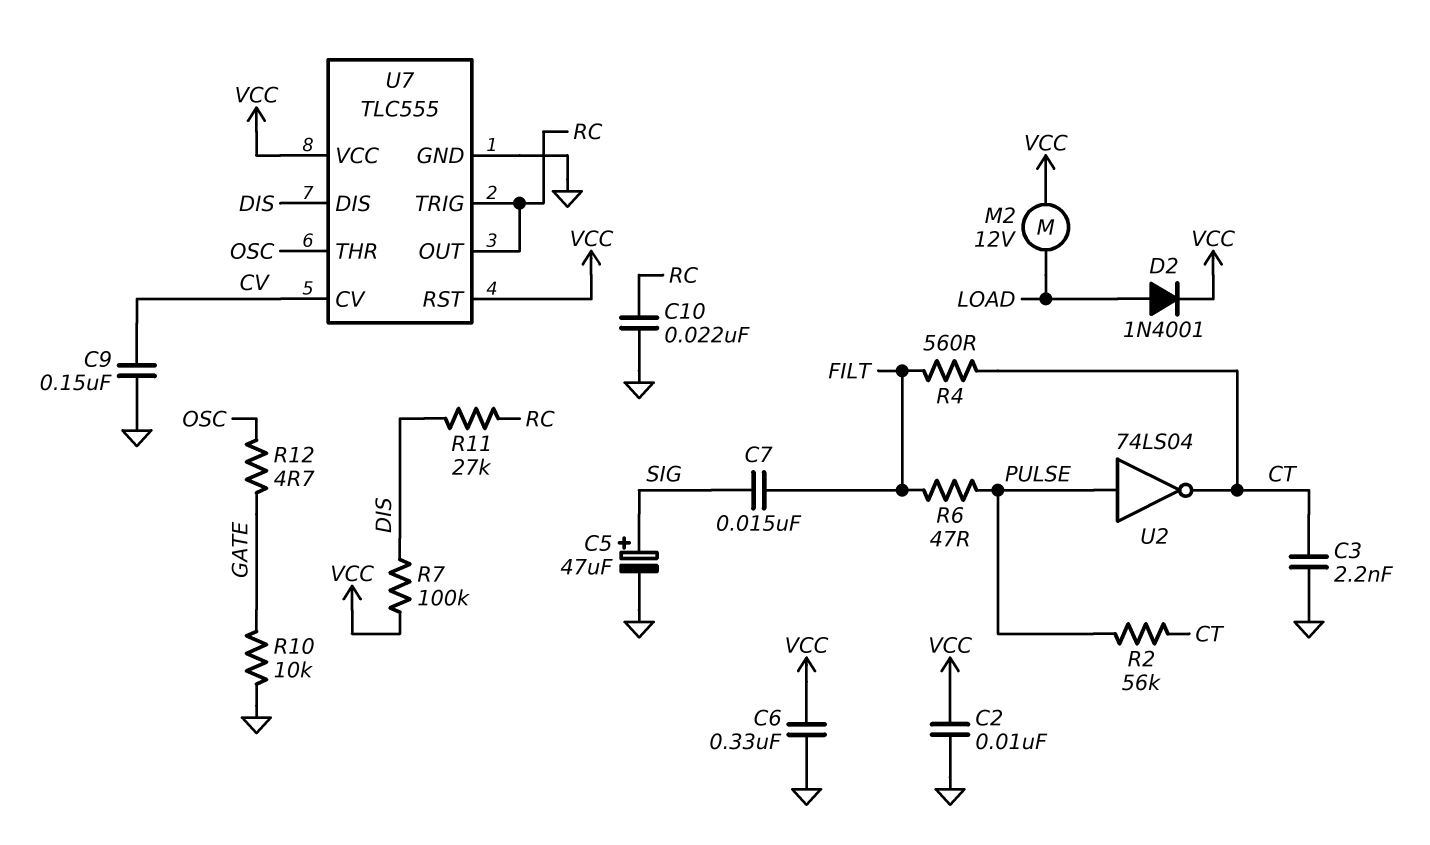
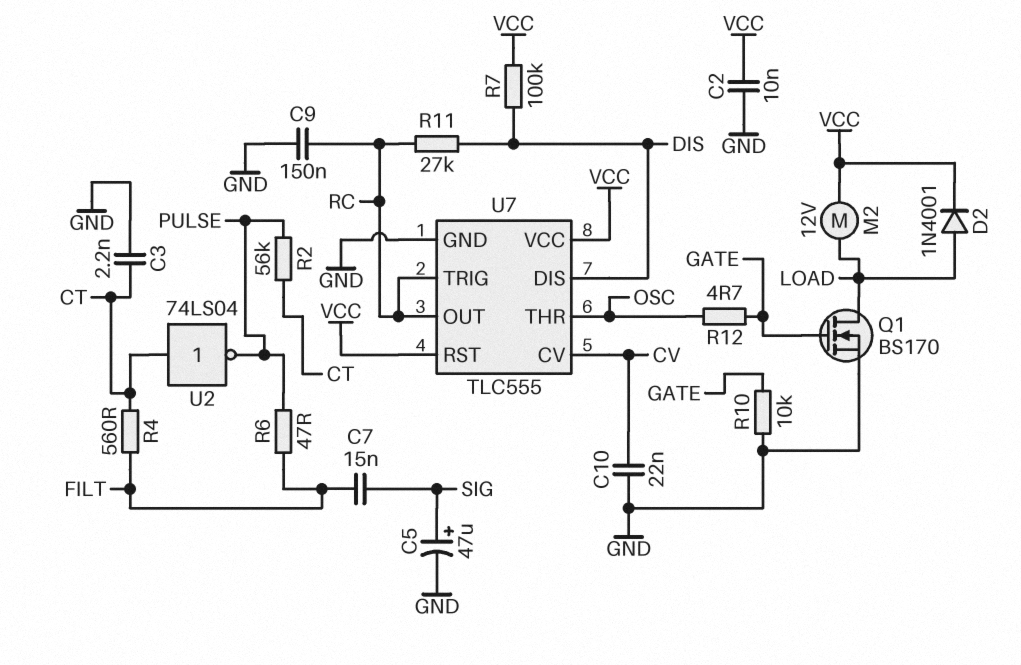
C6: 330nF (GND, VCC) -> none
C9: 150nF (CV, GND) -> 150nF (GND, RC)
C10: 22nF (GND, RC) -> 22nF (CV, GND)
Q1: none -> NMOS BS170 (G GATE, D LOAD, S GND)
U2: NOT 74LS04 (in PULSE, out CT) -> NOT 74LS04 (in CT, out PULSE)

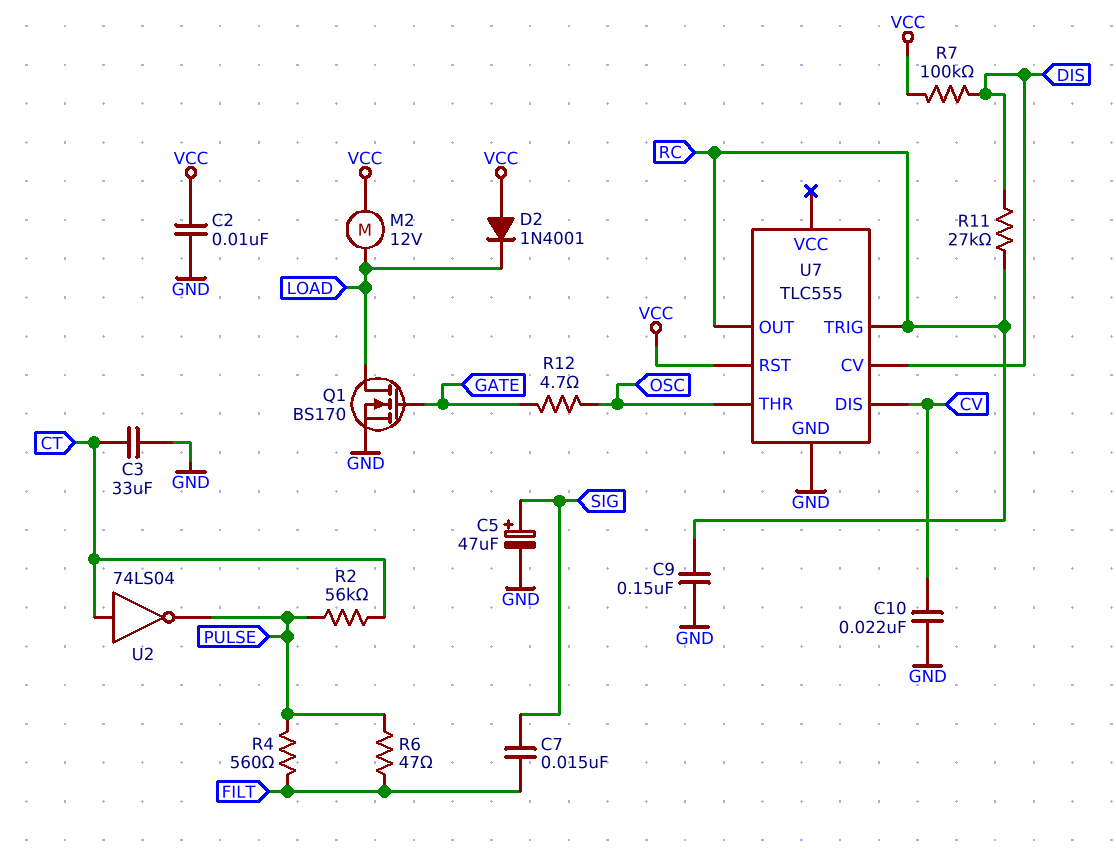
C3: 2.2nF (CT, GND) -> 33uF (CT, GND)
D2: diode 1N4001 (A LOAD, K VCC) -> diode 1N4001 (A VCC, K LOAD)
R4: 560 (CT, FILT) -> 560 (FILT, PULSE)
R10: 10k (GATE, GND) -> none
U7 pin CV: CV -> DIS
U7 pin DIS: DIS -> CV
U7 pin VCC: VCC -> none

